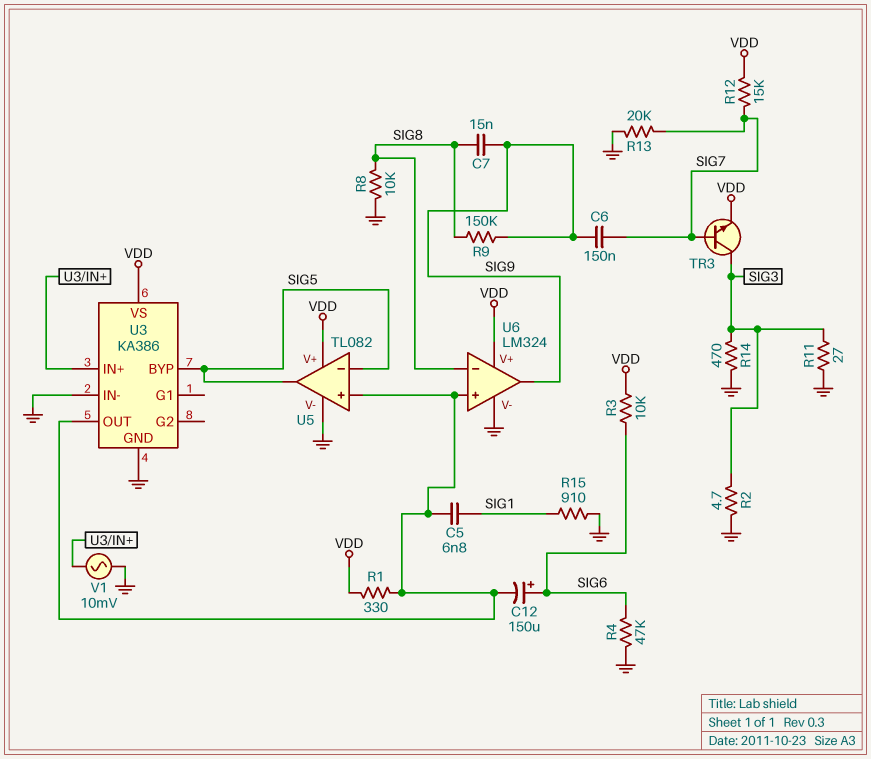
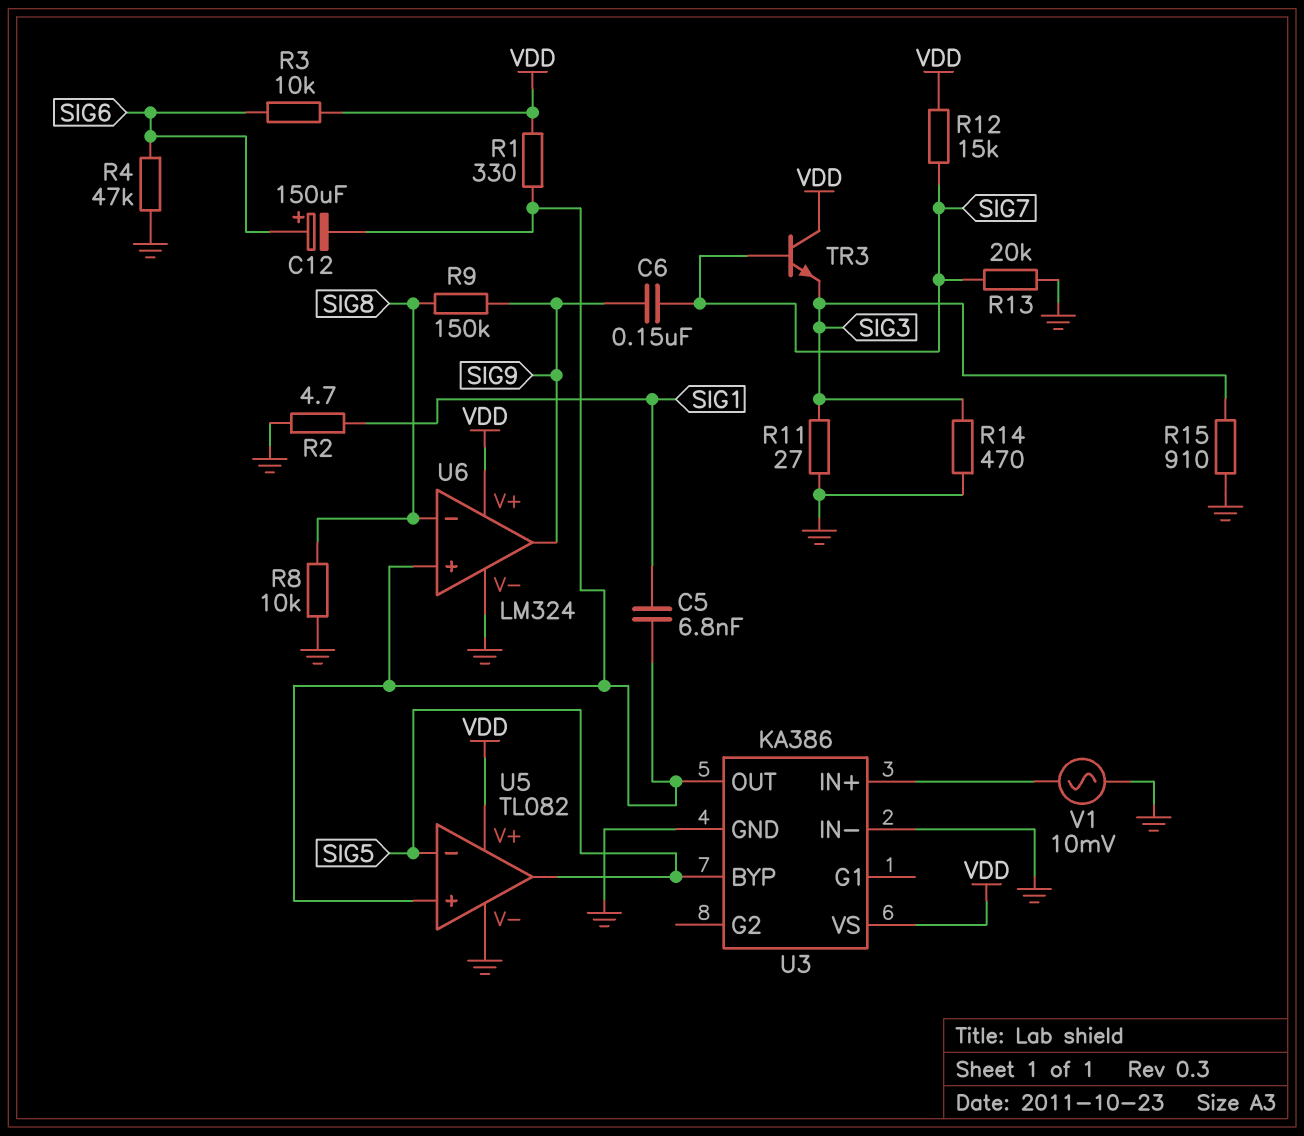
C7: 15nF (SIG8, SIG9) -> none
R2: 4.7 (GND, SIG3) -> 4.7 (GND, SIG1)
R15: 910 (GND, SIG1) -> 910 (GND, SIG3)
TR3: NPN (B SIG7, C SIG3, E VDD) -> NPN (B SIG7, C VDD, E SIG3)

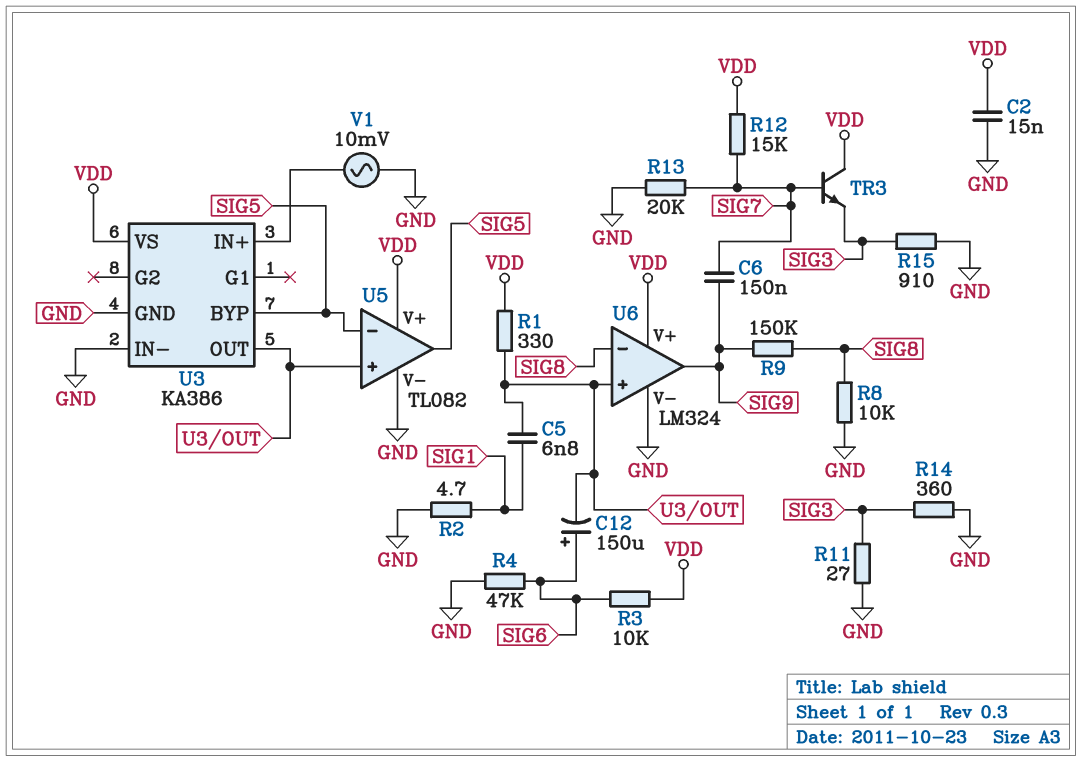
C2: none -> 15nF (GND, VDD)
R14: 470 (GND, SIG3) -> 360 (GND, SIG3)

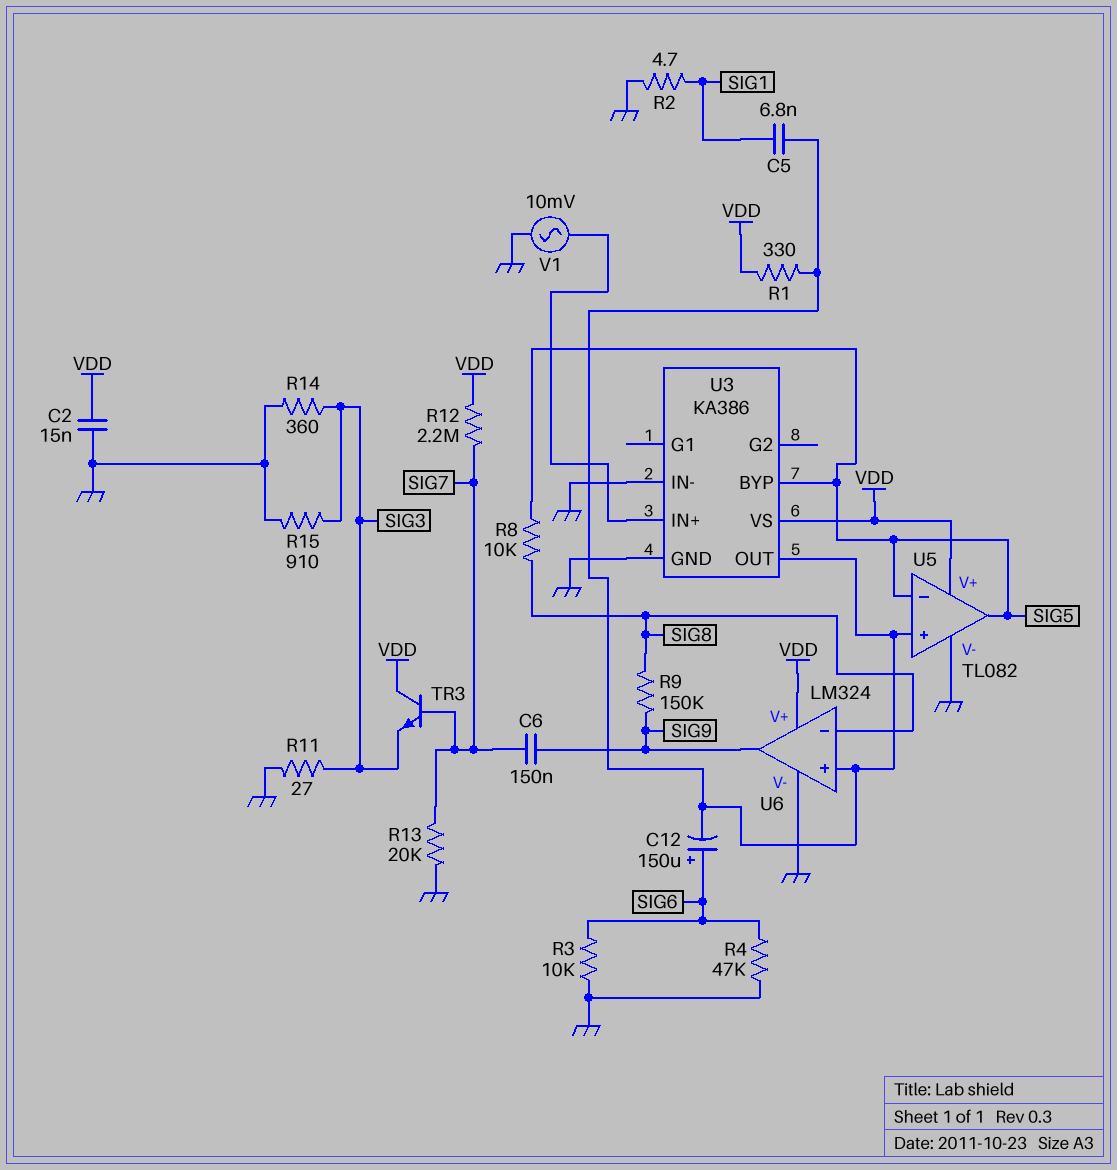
R3: 10k (SIG6, VDD) -> 10k (GND, SIG6)
R8: 10k (GND, SIG8) -> 10k (SIG5, SIG8)
R12: 15k (SIG7, VDD) -> 2.2M (SIG7, VDD)

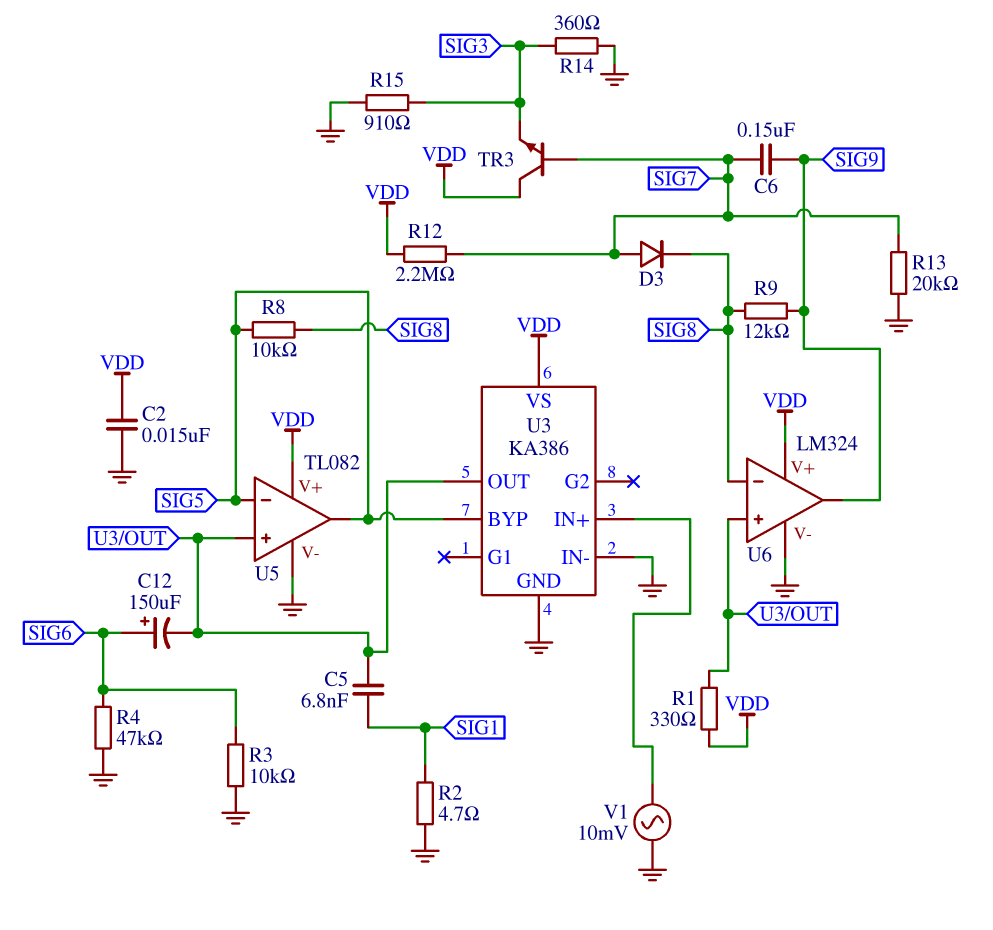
D3: none -> diode (A SIG7, K SIG8)
R9: 150k (SIG8, SIG9) -> 12k (SIG8, SIG9)
R11: 27 (GND, SIG3) -> none

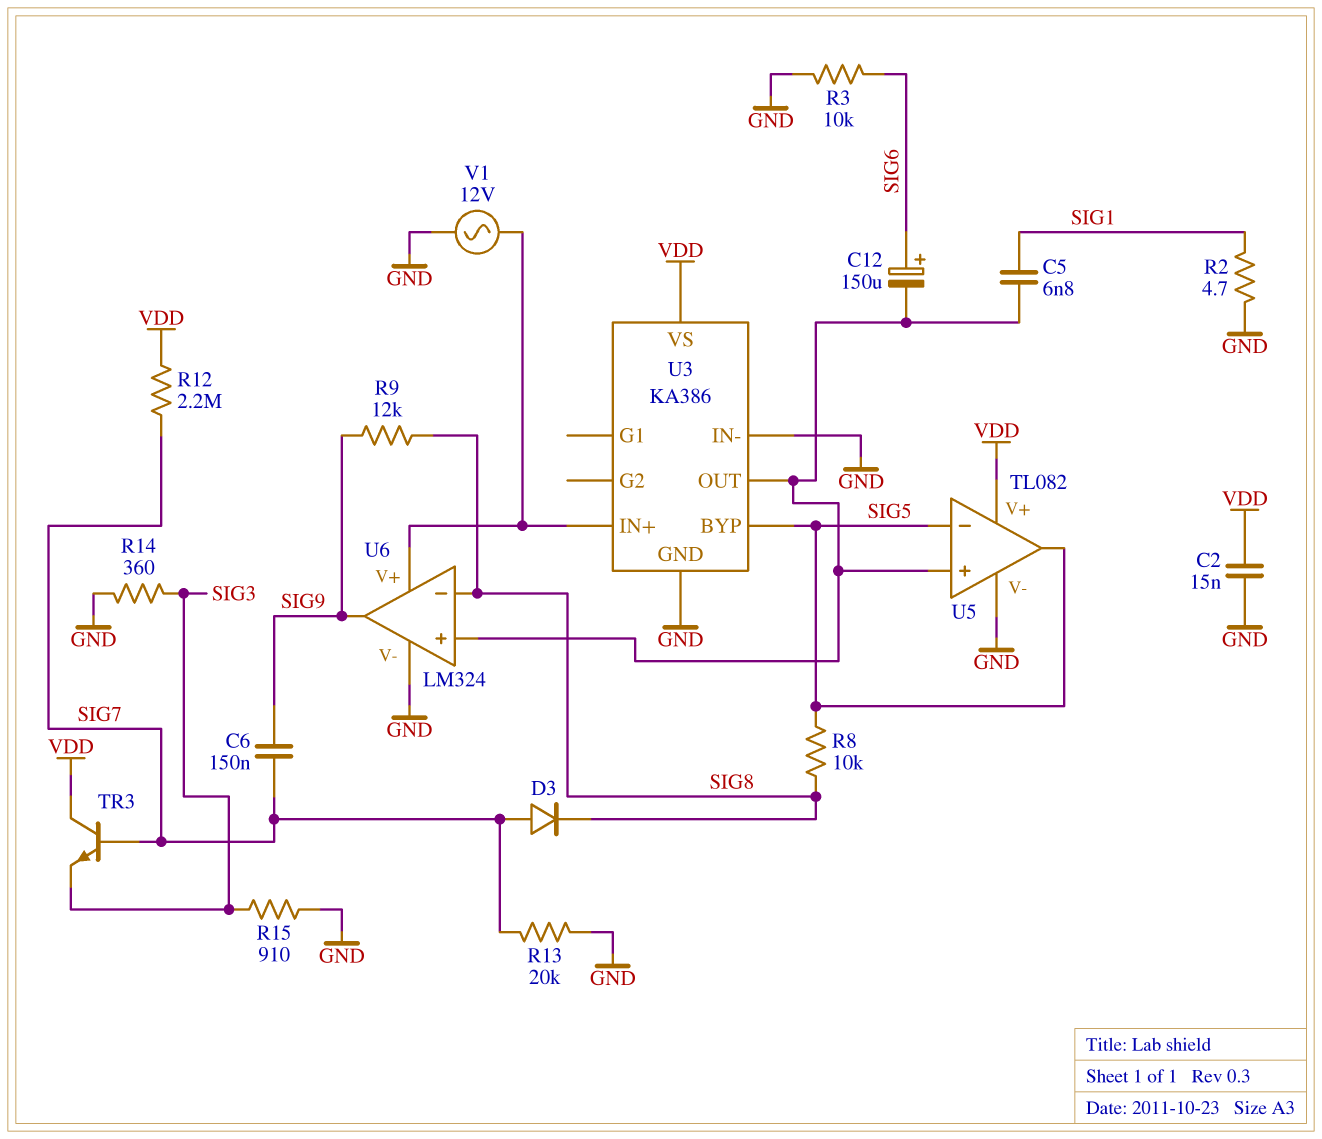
R1: 330 (U3/OUT, VDD) -> none
R4: 47k (GND, SIG6) -> none
U6 pin V+: VDD -> U3/IN+
V1: AC 10mV (GND, U3/IN+) -> AC 12V (GND, U3/IN+)

